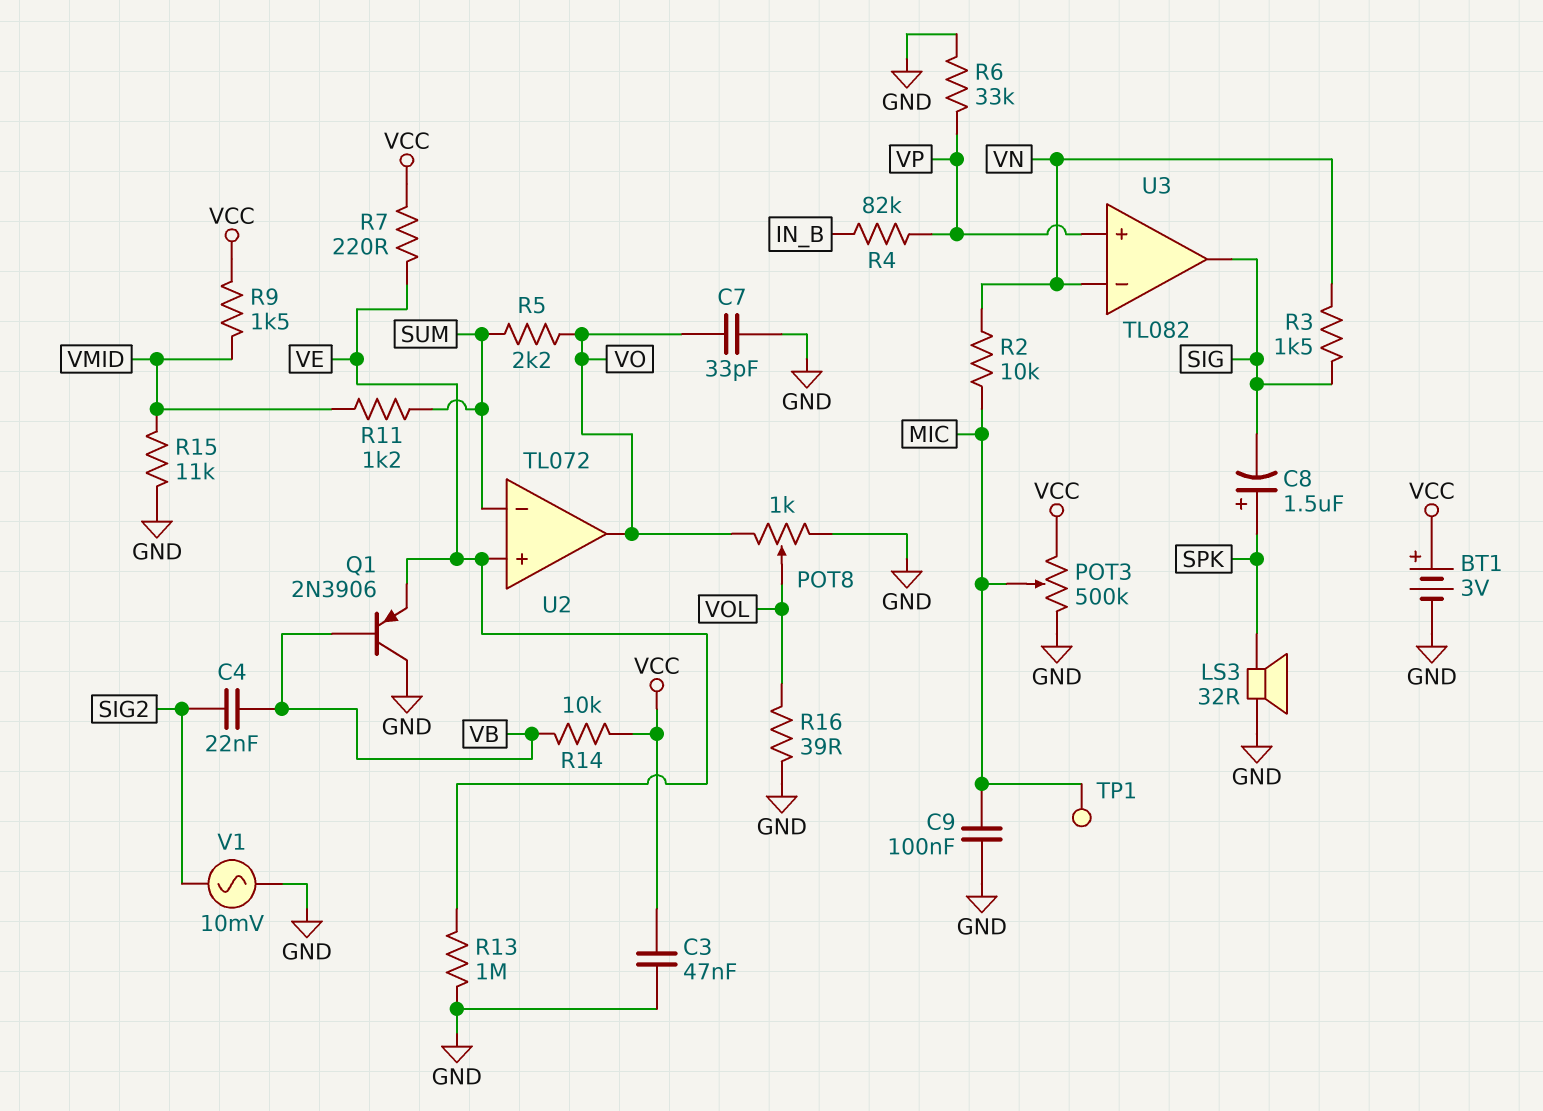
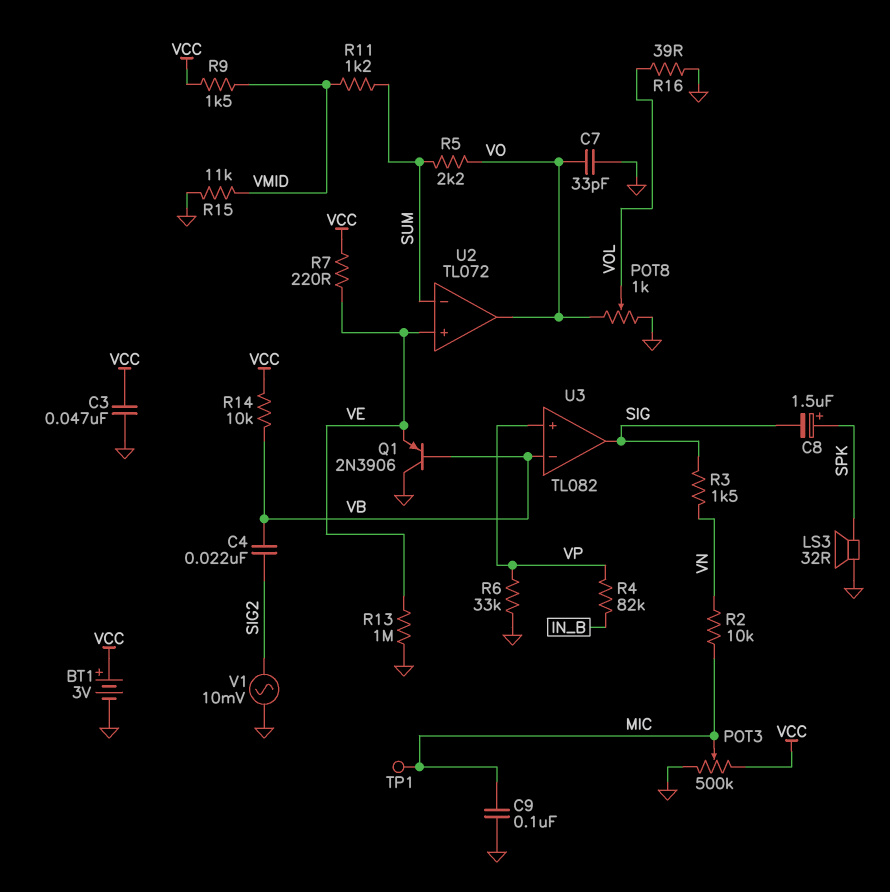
U3 pin in-: VN -> VB

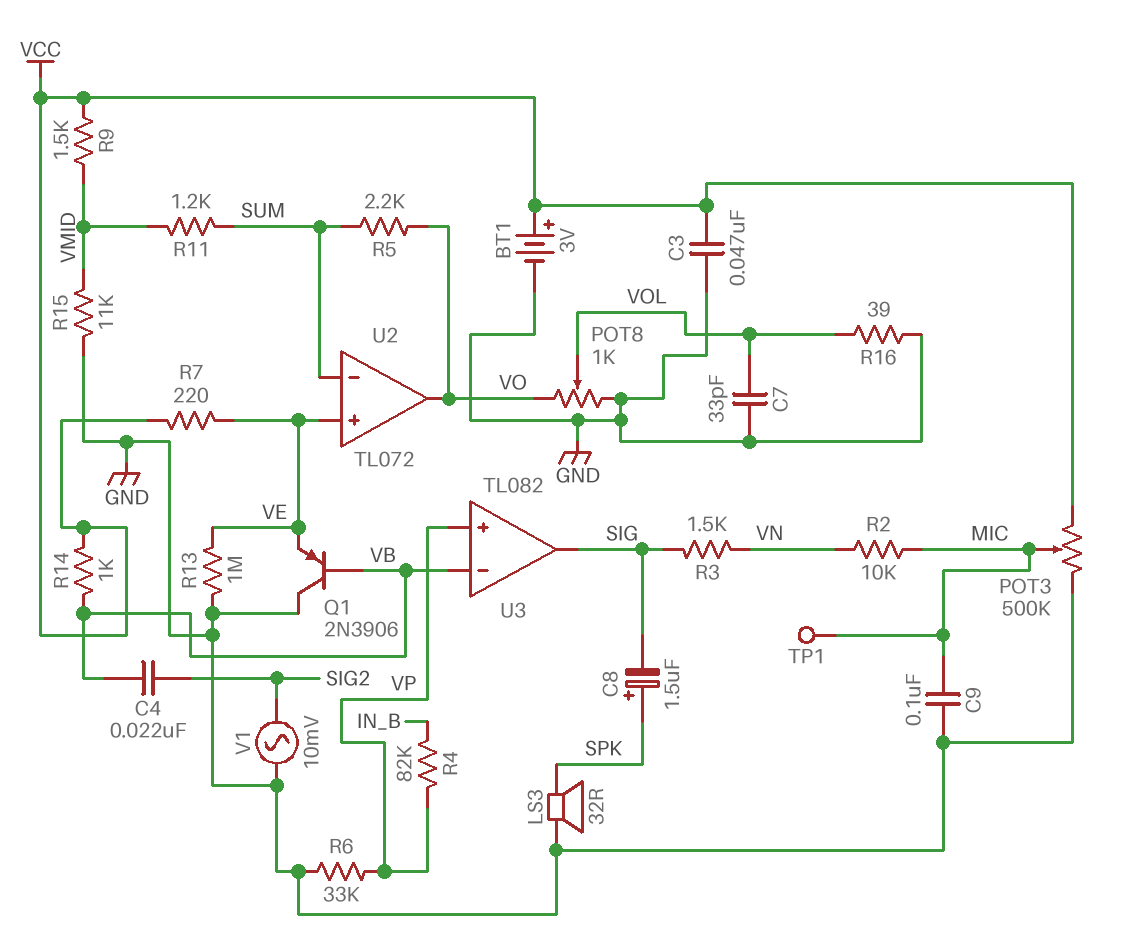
C7: 33pF (GND, VO) -> 33pF (GND, VOL)
R14: 10k (VB, VCC) -> 1k (VB, VCC)

